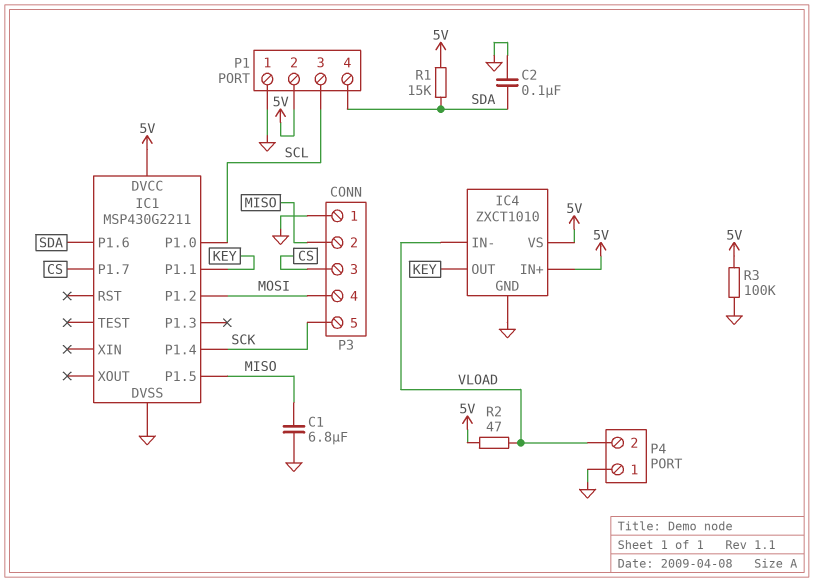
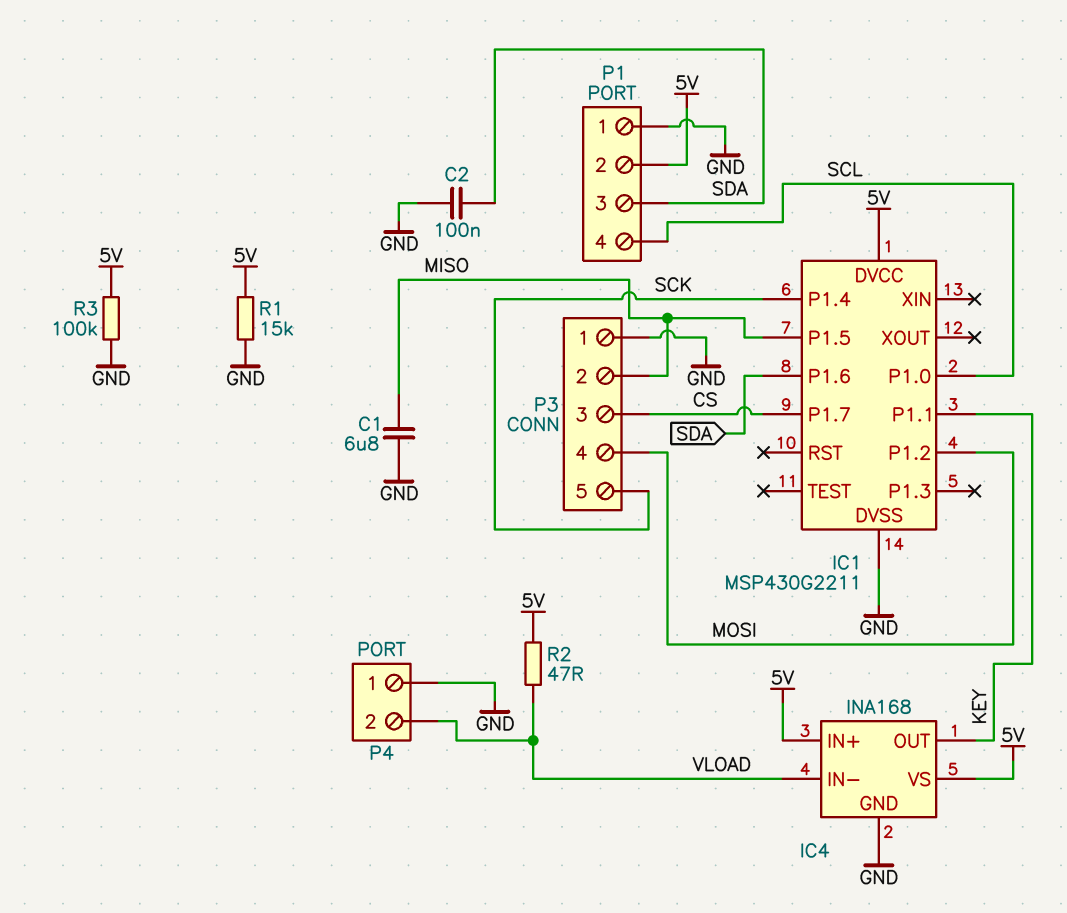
IC4: ZXCT1010 -> INA168
P1 pin 3: SCL -> SDA
P1 pin 4: SDA -> SCL
R1: 15k (5V, SDA) -> 15k (5V, GND)

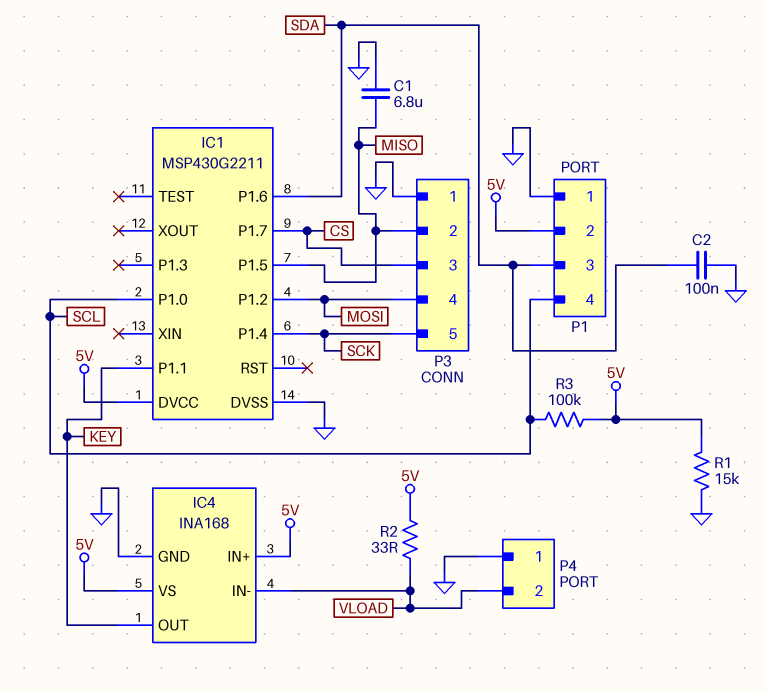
R2: 47 (5V, VLOAD) -> 33 (5V, VLOAD)
R3: 100k (5V, GND) -> 100k (5V, SCL)

